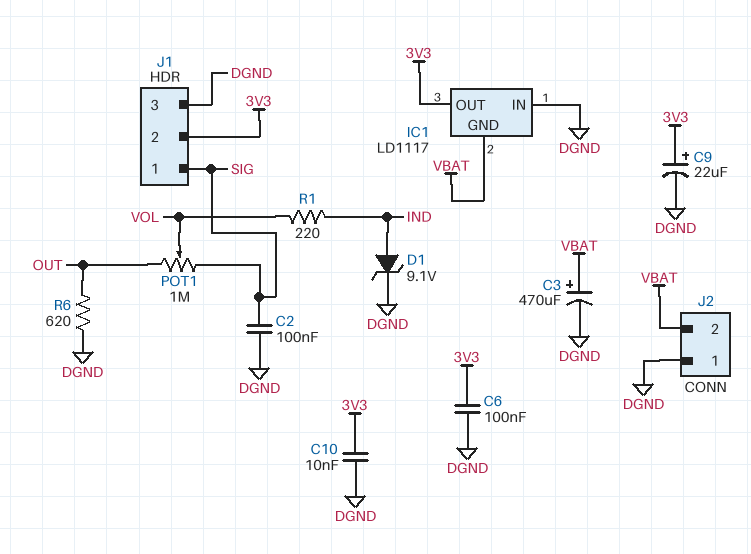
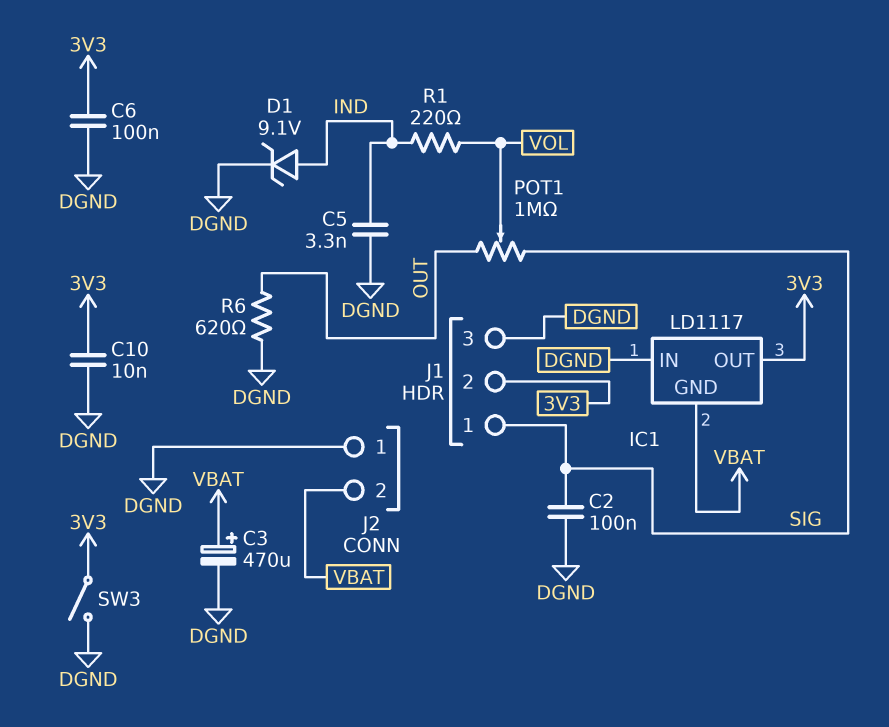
C5: none -> 3.3nF (DGND, IND)
C9: 22uF (plus 3V3, minus DGND) -> none
SW3: none -> switch (3V3, DGND)

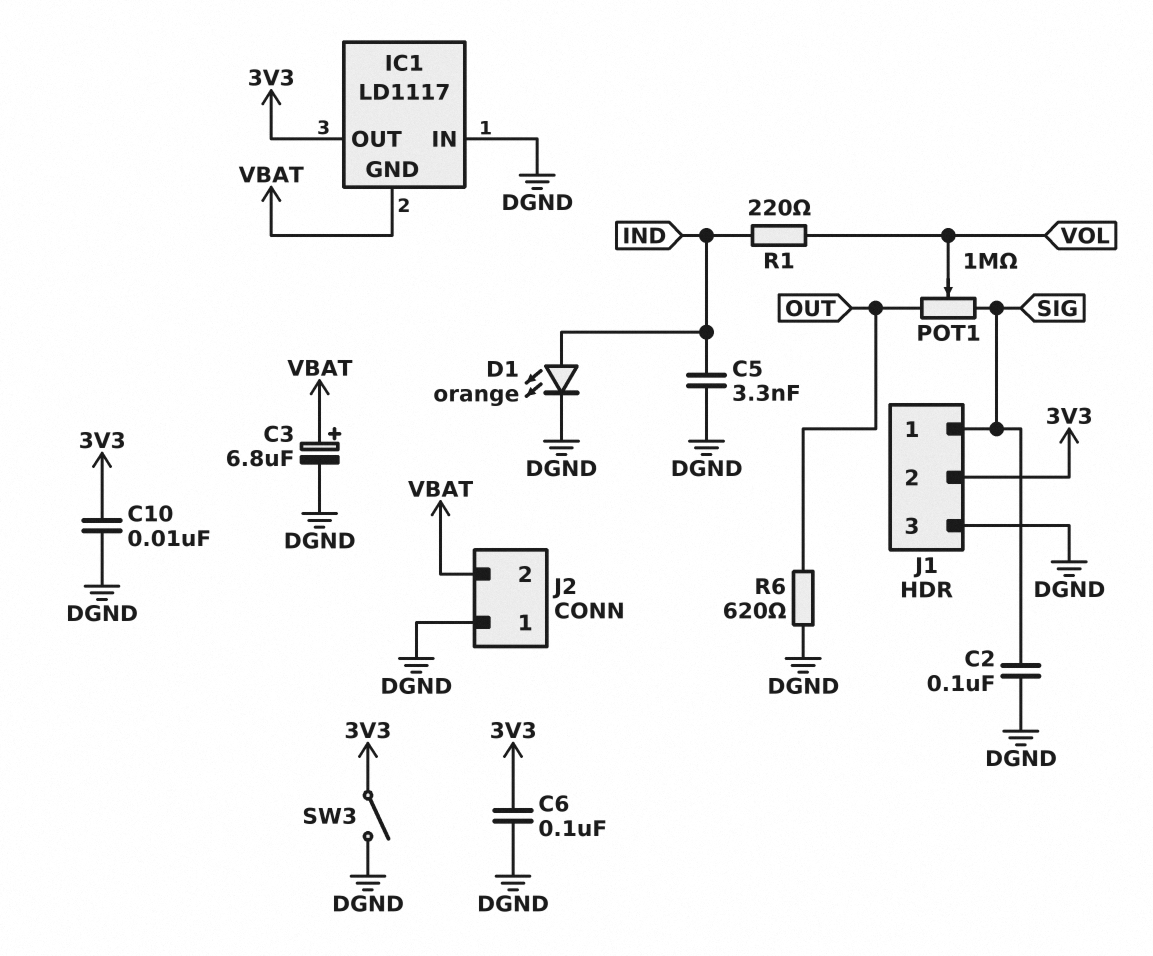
C3: 470uF (plus VBAT, minus DGND) -> 6.8uF (plus VBAT, minus DGND)
D1: zener 9.1V (A IND, K DGND) -> LED orange (A IND, K DGND)

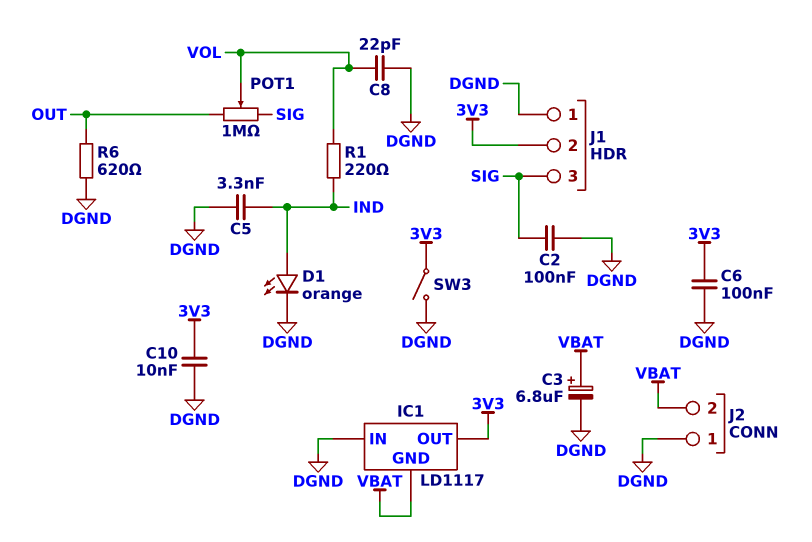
C8: none -> 22pF (DGND, VOL)
J1 pin 1: SIG -> DGND
J1 pin 3: DGND -> SIG

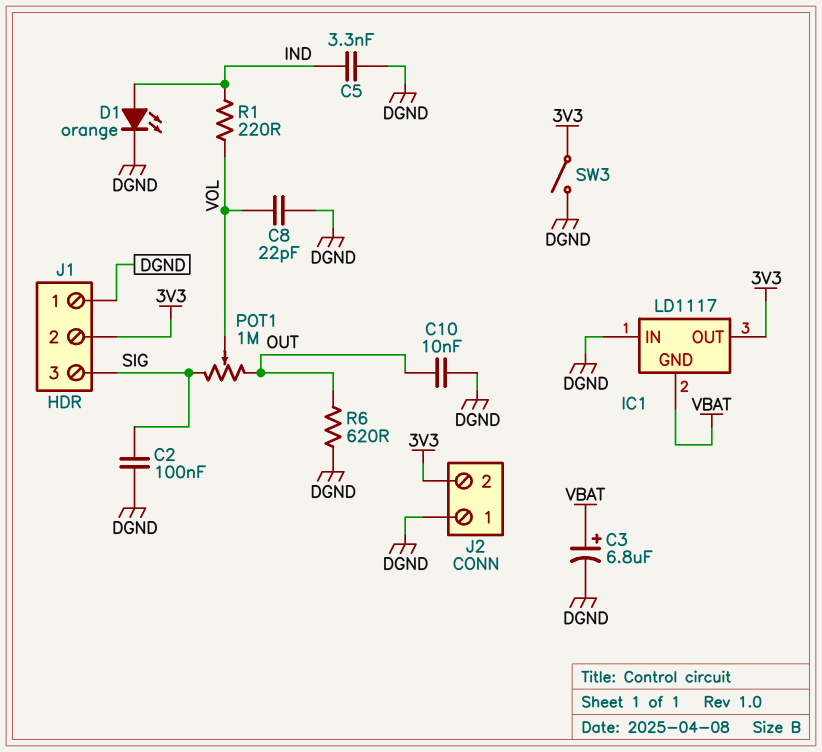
C6: 100nF (3V3, DGND) -> none
C10: 10nF (3V3, DGND) -> 10nF (DGND, OUT)
J2 pin 2: VBAT -> 3V3

